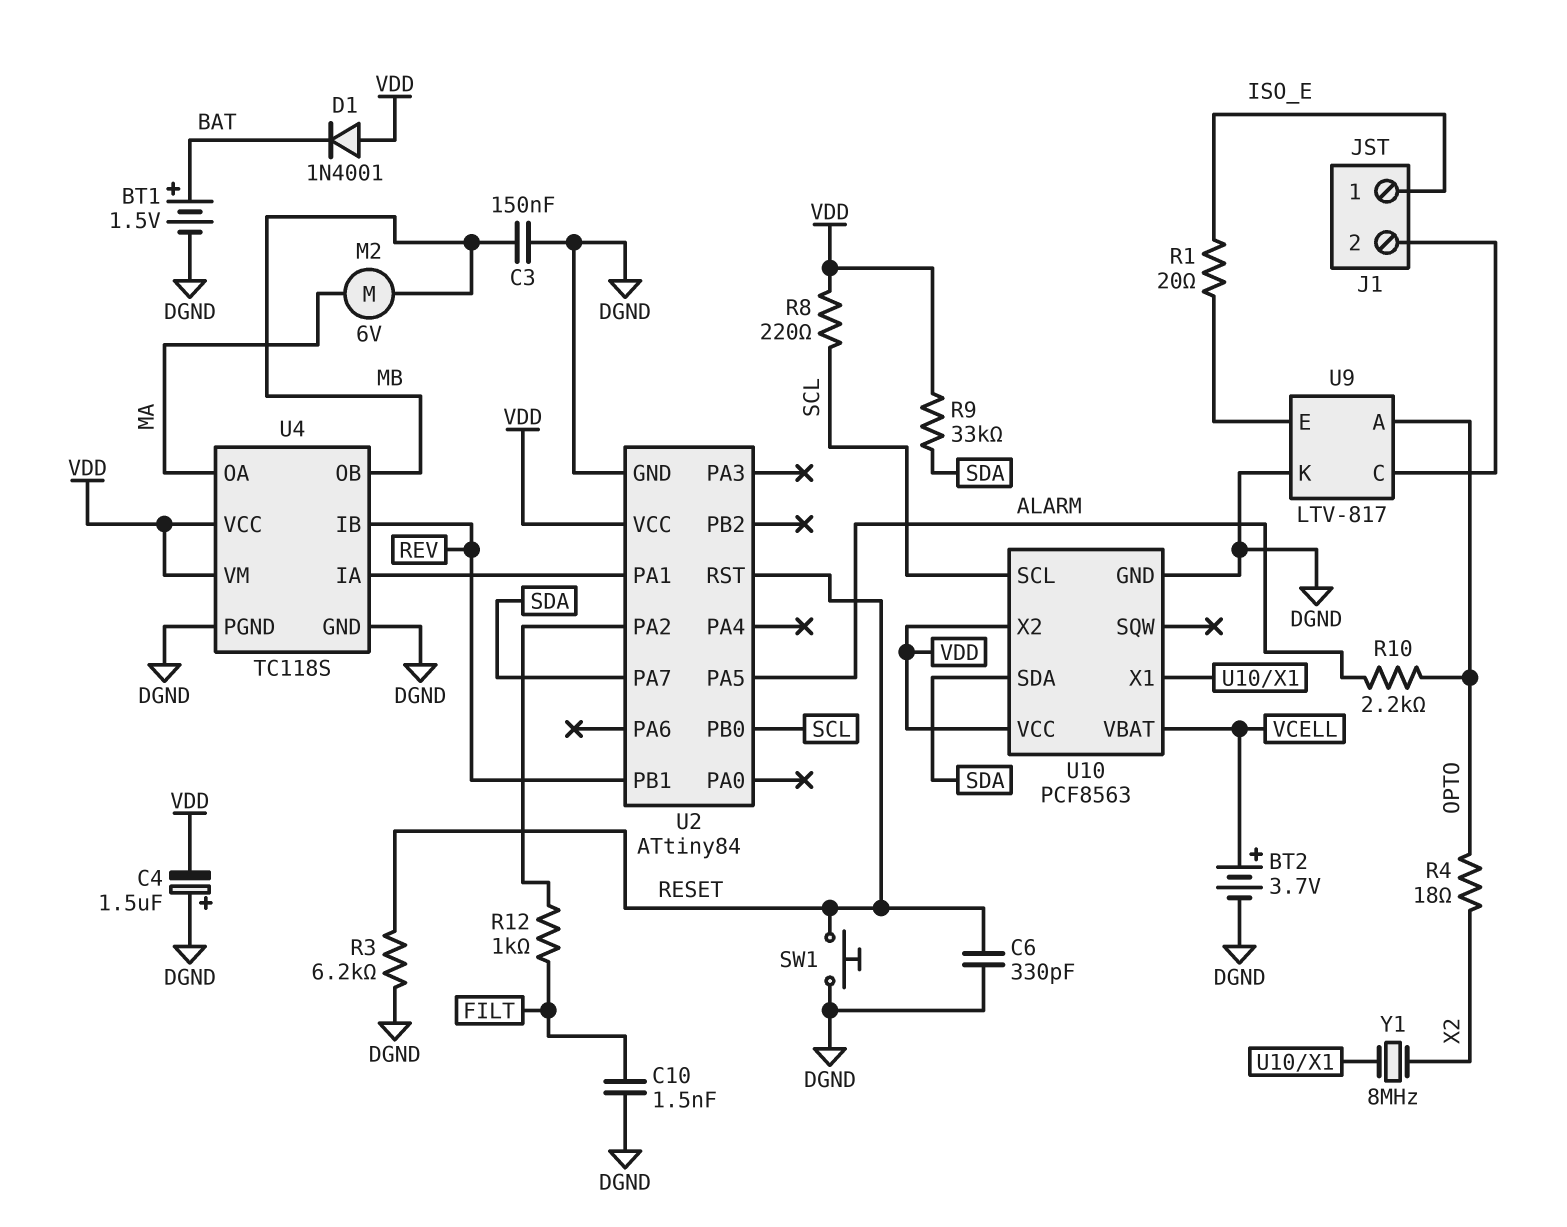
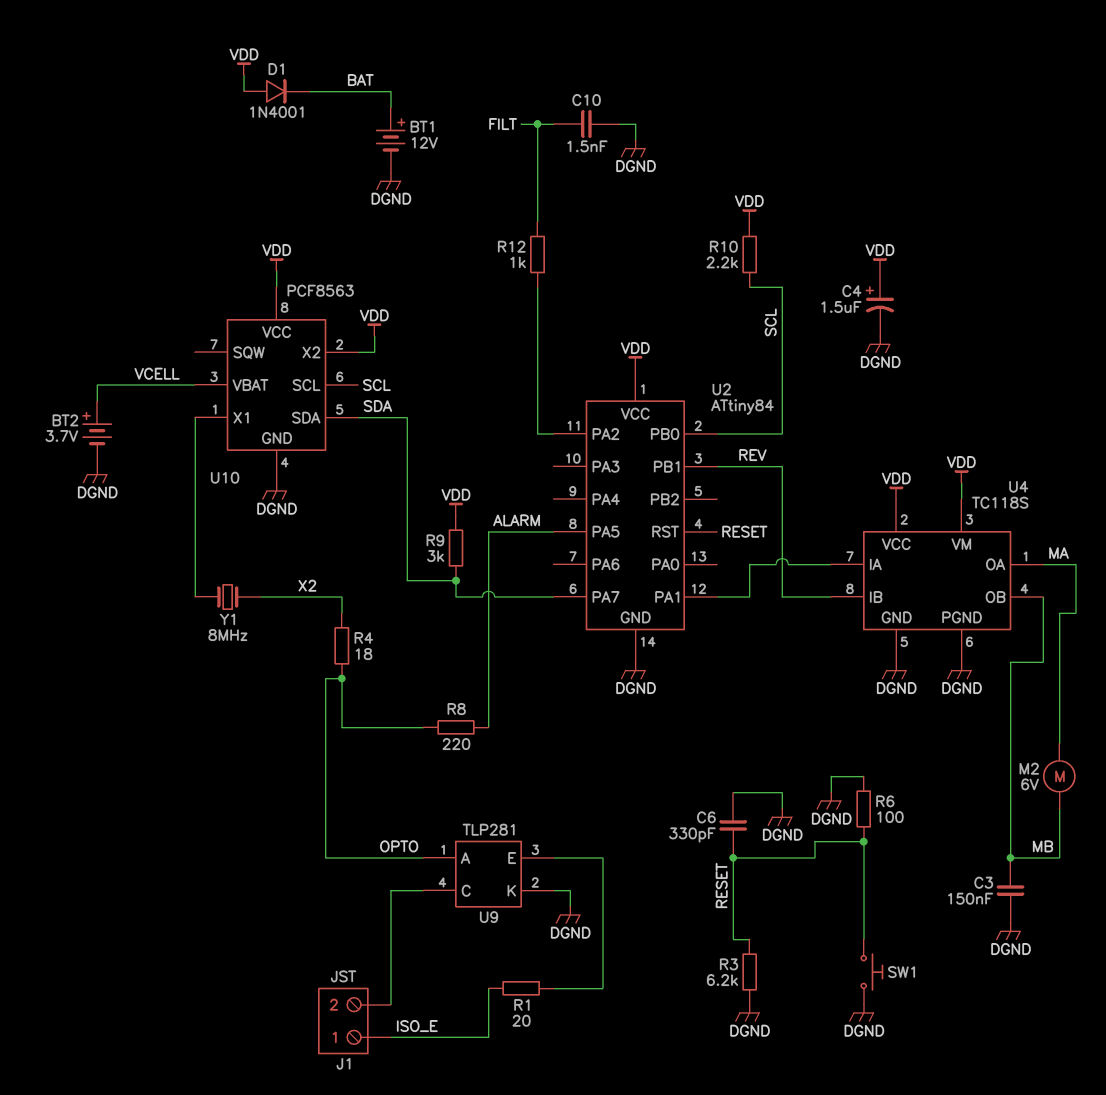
BT1: 1.5V (plus BAT, minus DGND) -> 12V (plus BAT, minus DGND)
C4: 1.5uF (plus DGND, minus VDD) -> 1.5uF (plus VDD, minus DGND)
R6: none -> 100 (DGND, RESET)
R8: 220 (SCL, VDD) -> 220 (ALARM, OPTO)
R9: 33k (SDA, VDD) -> 3k (SDA, VDD)
R10: 2.2k (ALARM, OPTO) -> 2.2k (SCL, VDD)
U9: LTV-817 -> TLP281

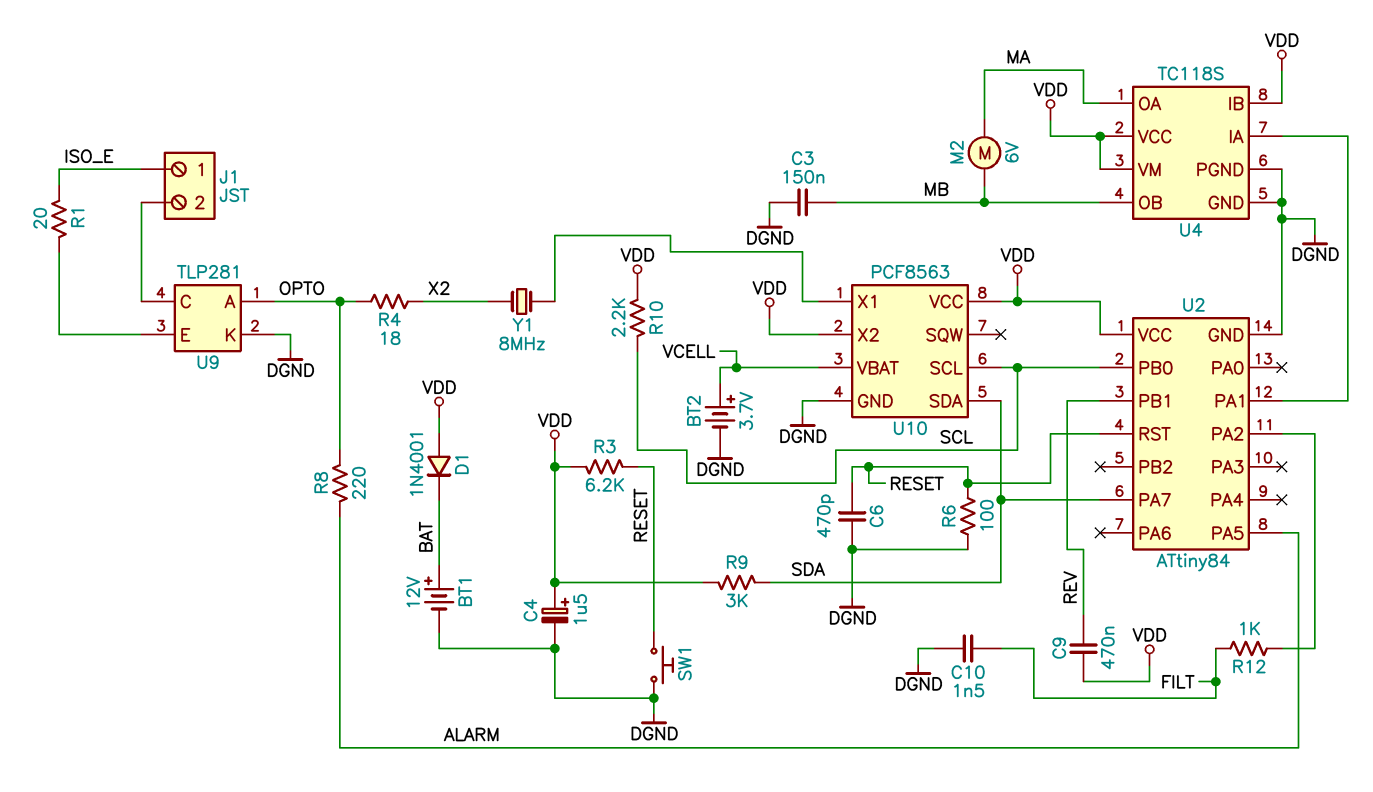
C6: 330pF (DGND, RESET) -> 470pF (DGND, RESET)
C9: none -> 470nF (REV, VDD)
R3: 6.2k (DGND, RESET) -> 6.2k (RESET, VDD)
U4 pin IB: REV -> VDD

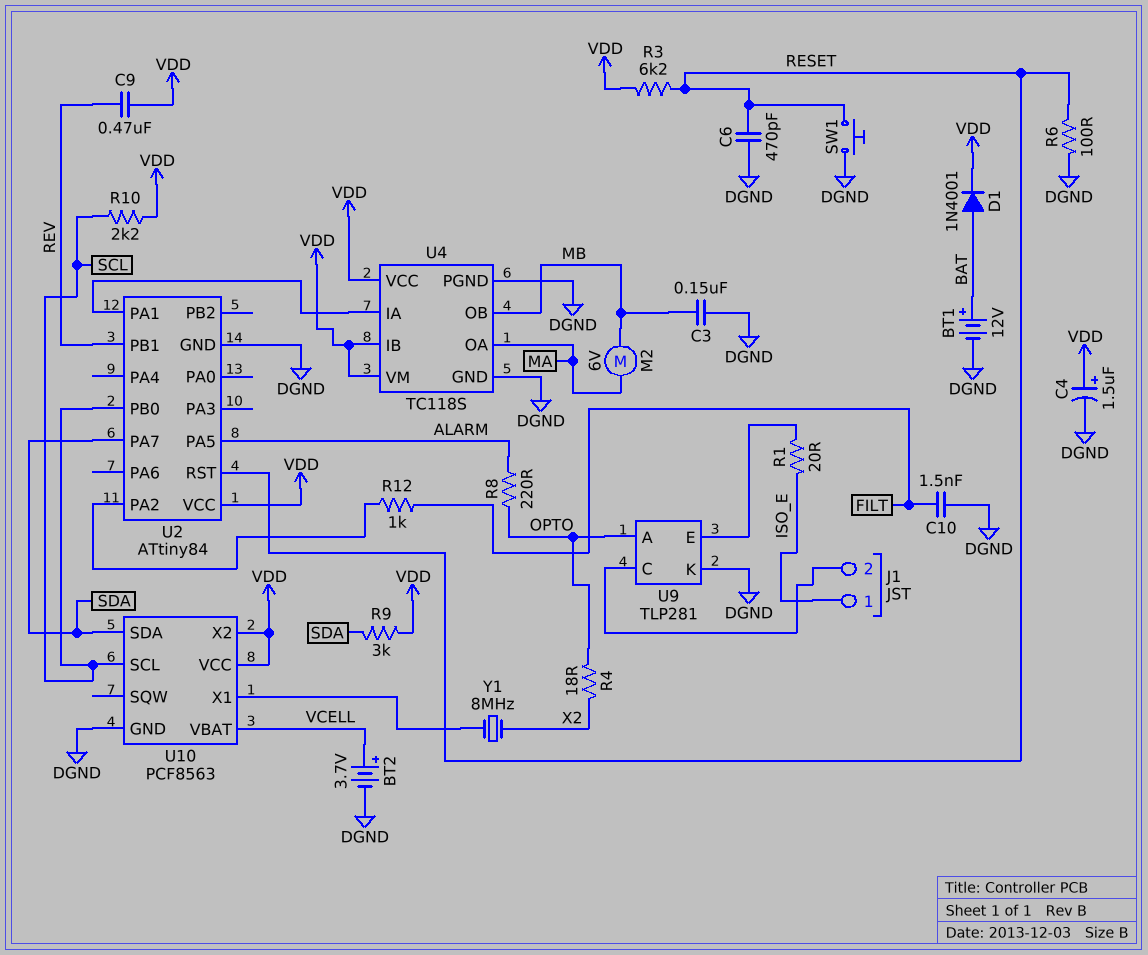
D1: diode 1N4001 (A VDD, K BAT) -> diode 1N4001 (A BAT, K VDD)

